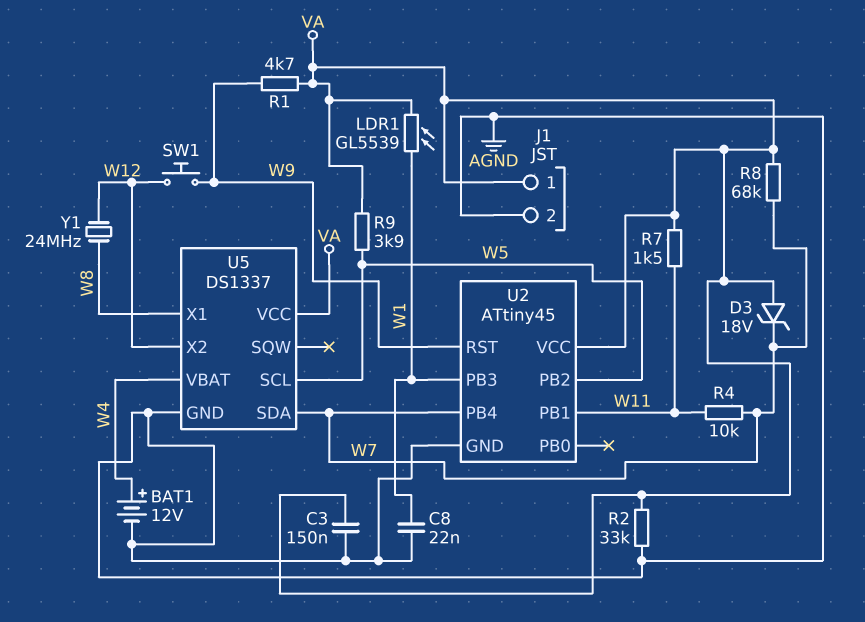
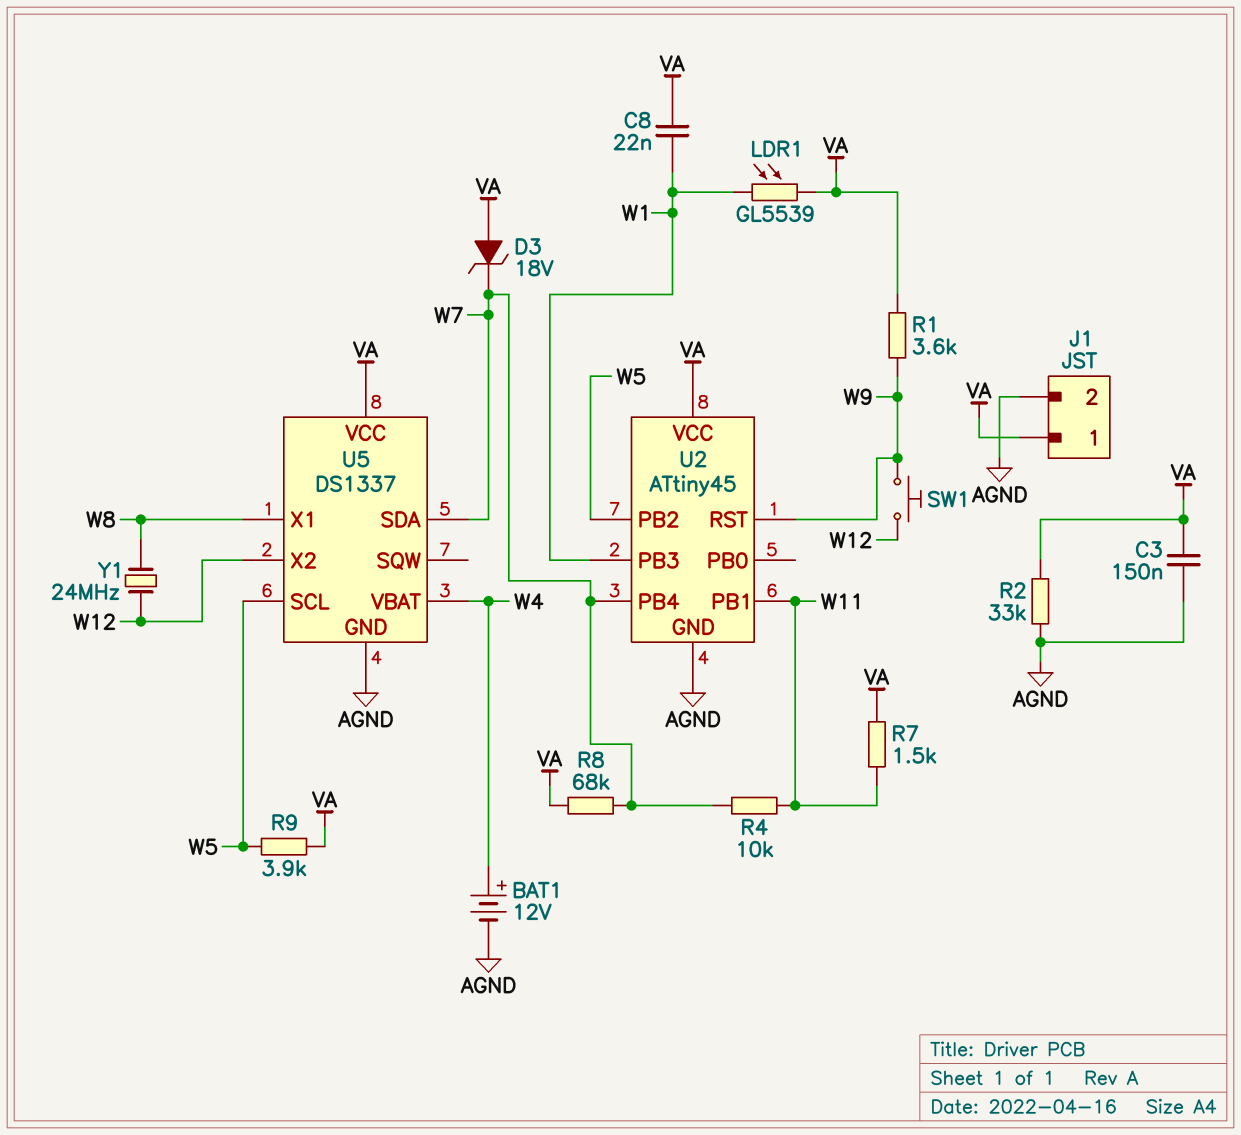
C8: 22nF (AGND, W1) -> 22nF (VA, W1)
R1: 4.7k (VA, W9) -> 3.6k (VA, W9)

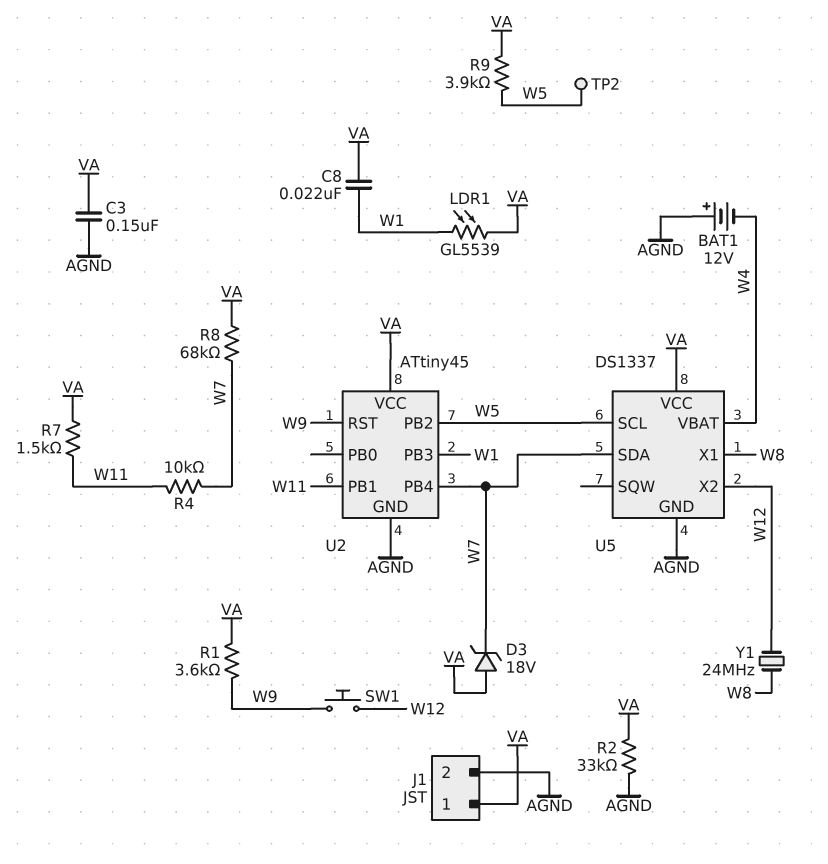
BAT1: 12V (plus W4, minus AGND) -> 12V (plus AGND, minus W4)
TP2: none -> test point (W5)

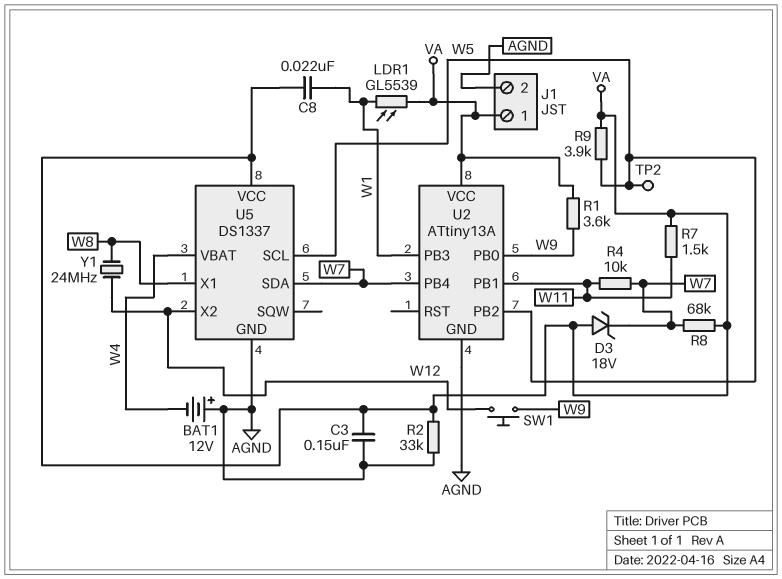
U2: ATtiny45 -> ATtiny13A
U2 pin PB0: none -> W9
U2 pin RST: W9 -> none

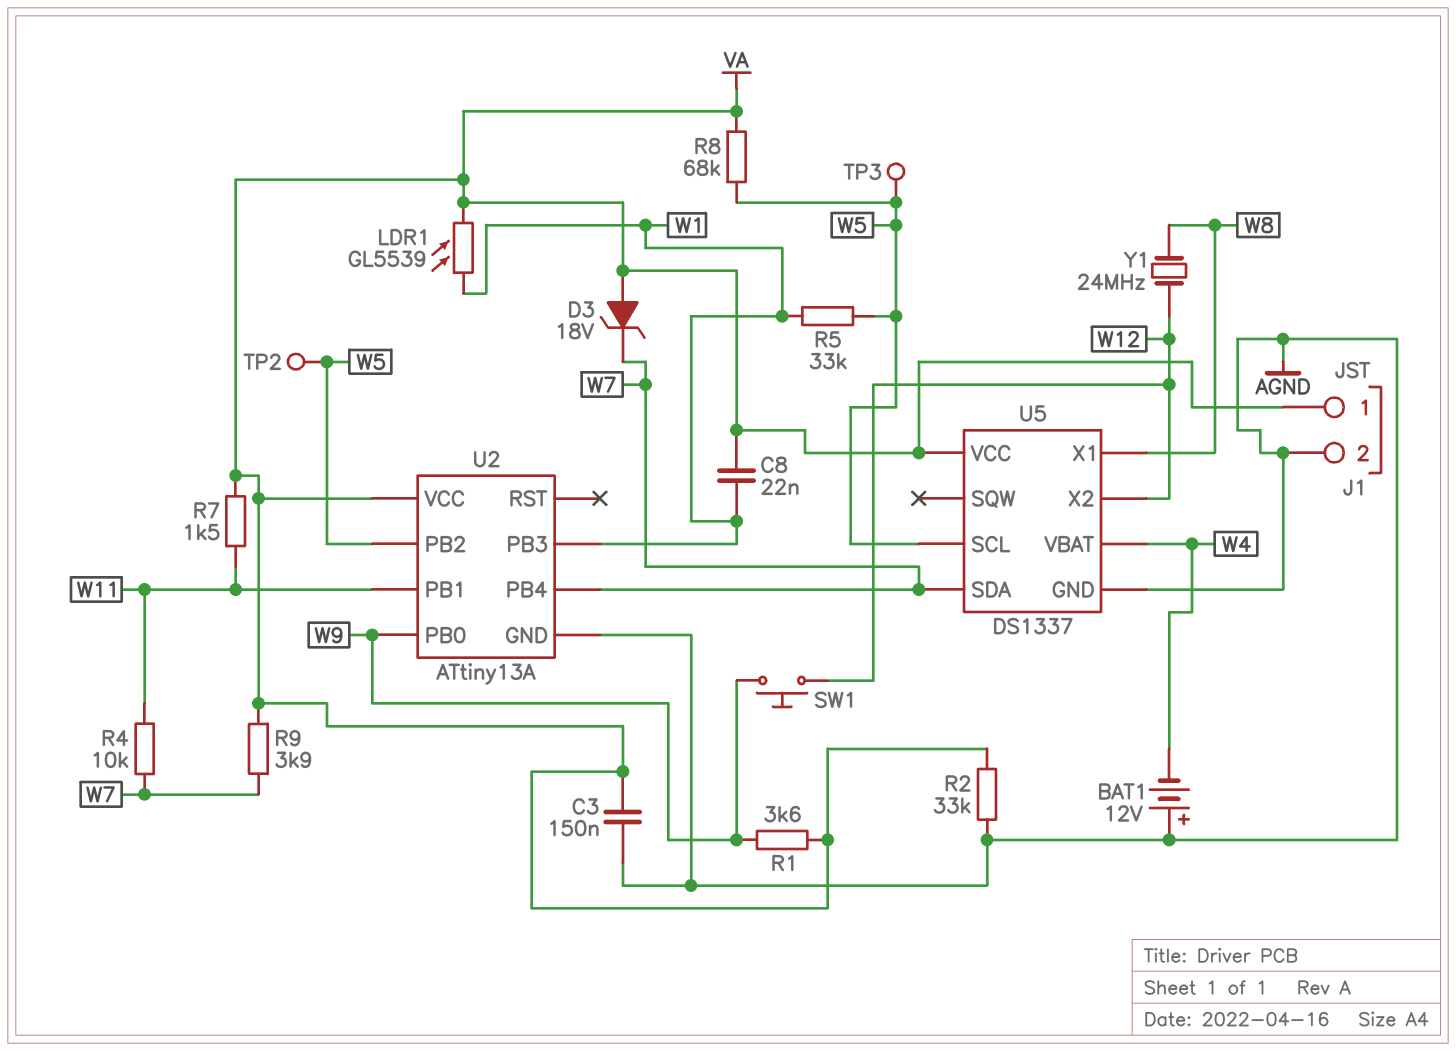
R5: none -> 33k (W1, W5)
R8: 68k (VA, W7) -> 68k (VA, W5)
R9: 3.9k (VA, W5) -> 3.9k (VA, W7)
TP3: none -> test point (W5)

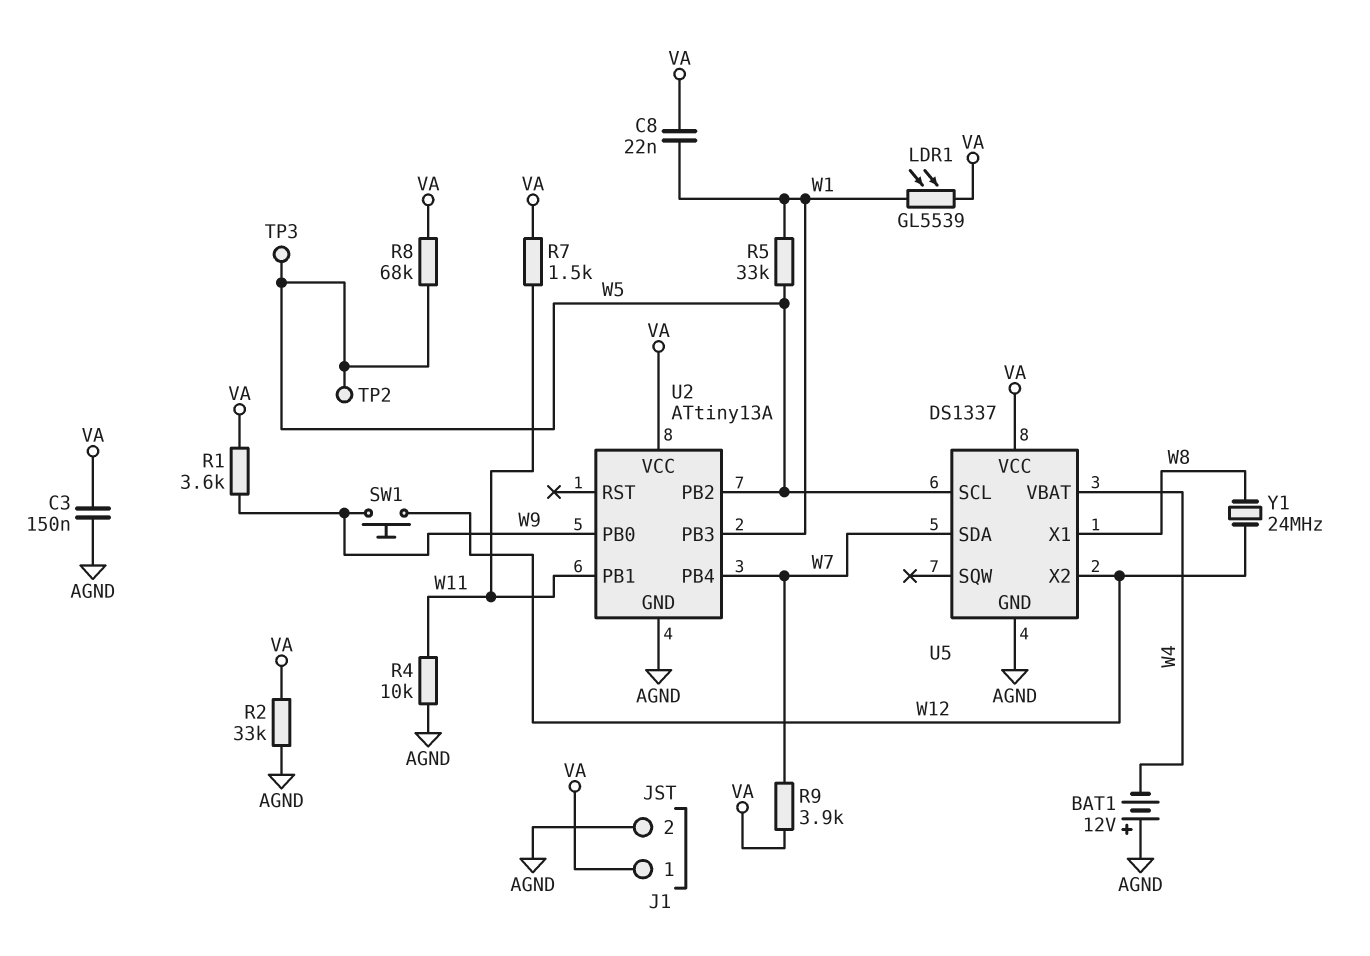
D3: zener 18V (A VA, K W7) -> none
R4: 10k (W7, W11) -> 10k (AGND, W11)

